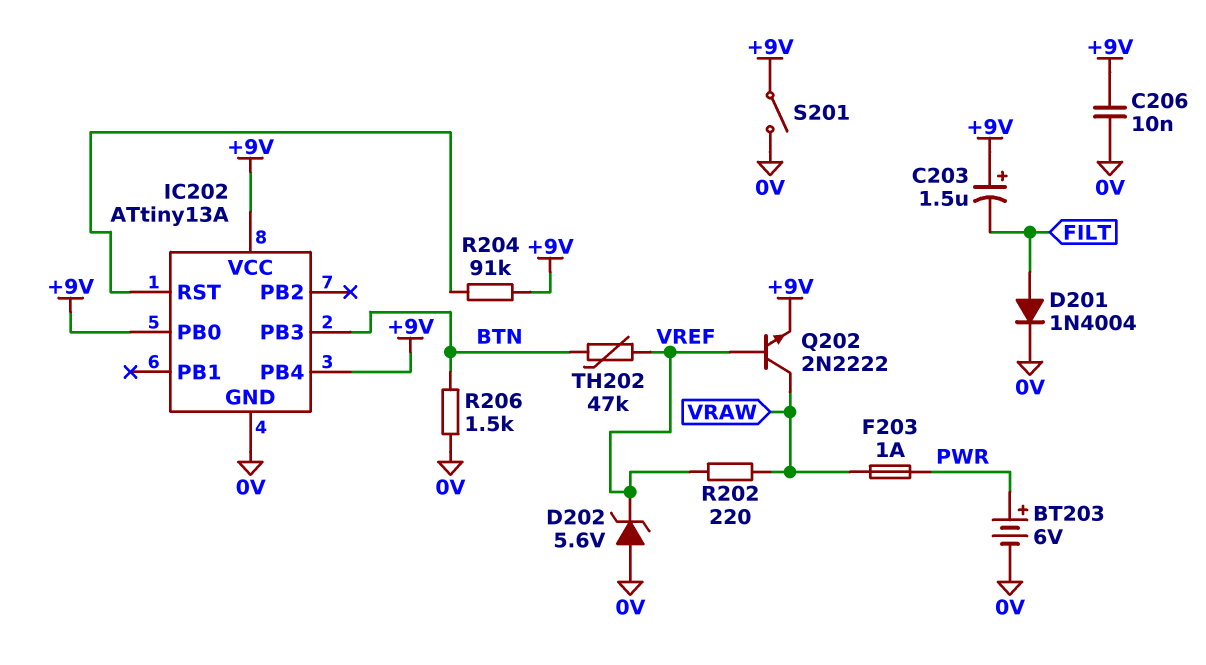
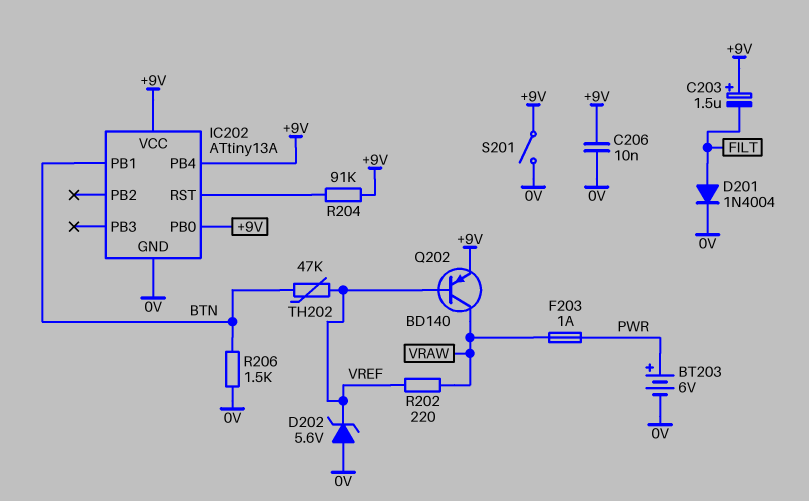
IC202 pin PB1: none -> BTN
IC202 pin PB3: BTN -> none
Q202: NPN 2N2222 (B VREF, C VRAW, E +9V) -> PNP BD140 (B VREF, C VRAW, E +9V)

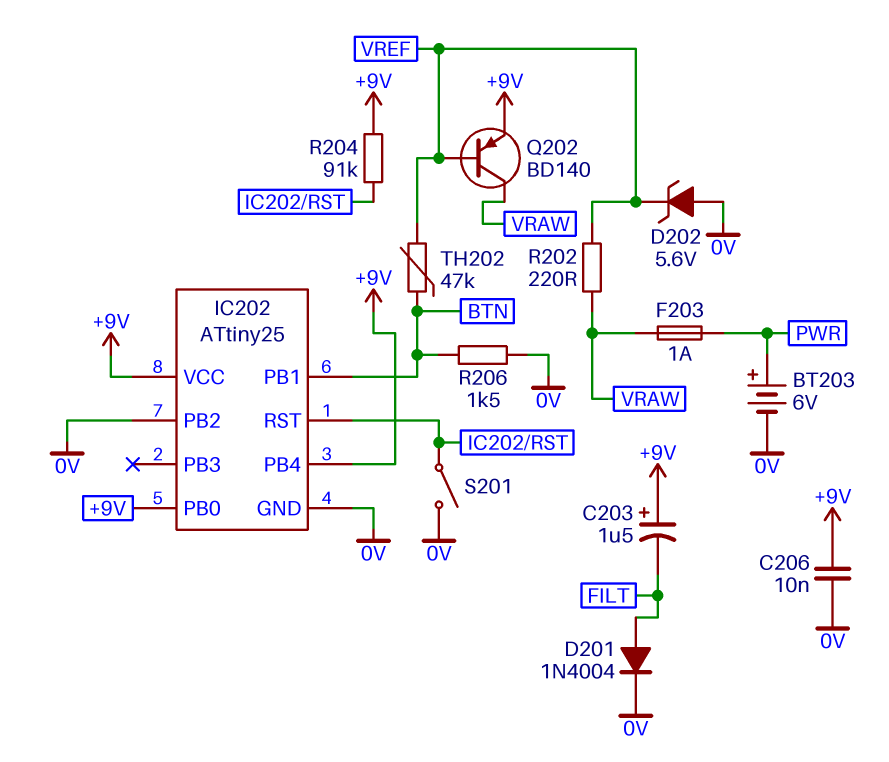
IC202: ATtiny13A -> ATtiny25
IC202 pin PB2: none -> 0V
S201: switch (+9V, 0V) -> switch (0V, IC202/RST)

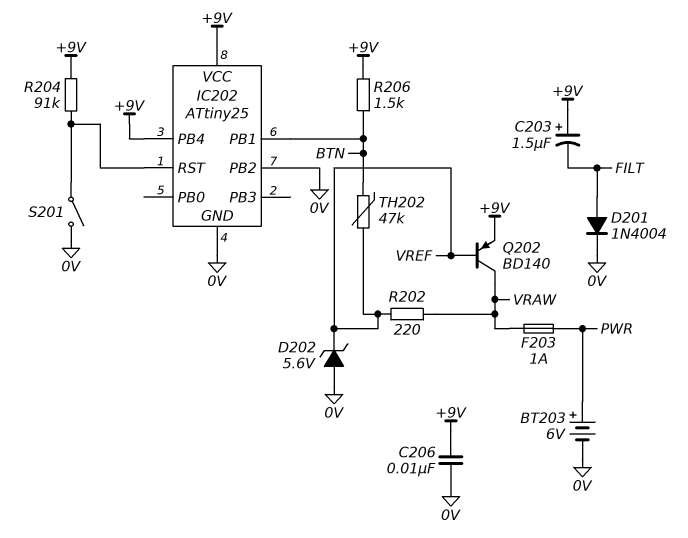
IC202 pin PB0: +9V -> none
R206: 1.5k (0V, BTN) -> 1.5k (+9V, BTN)

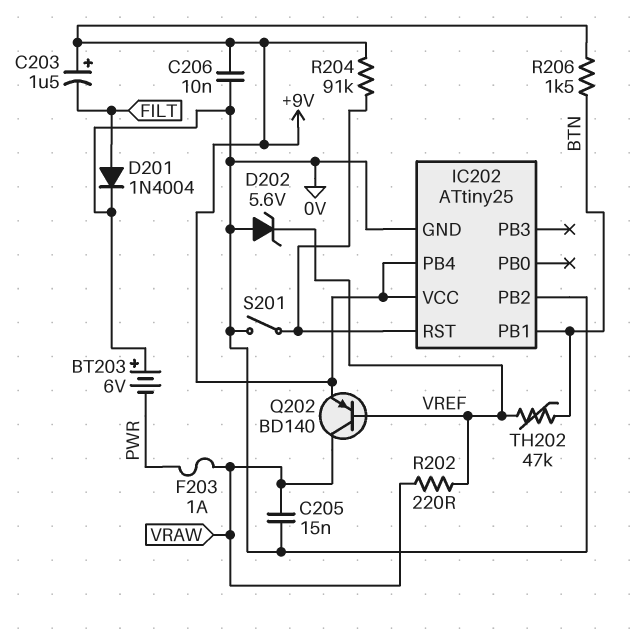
BT203: 6V (plus PWR, minus 0V) -> 6V (plus 0V, minus PWR)
C205: none -> 15nF (0V, VRAW)

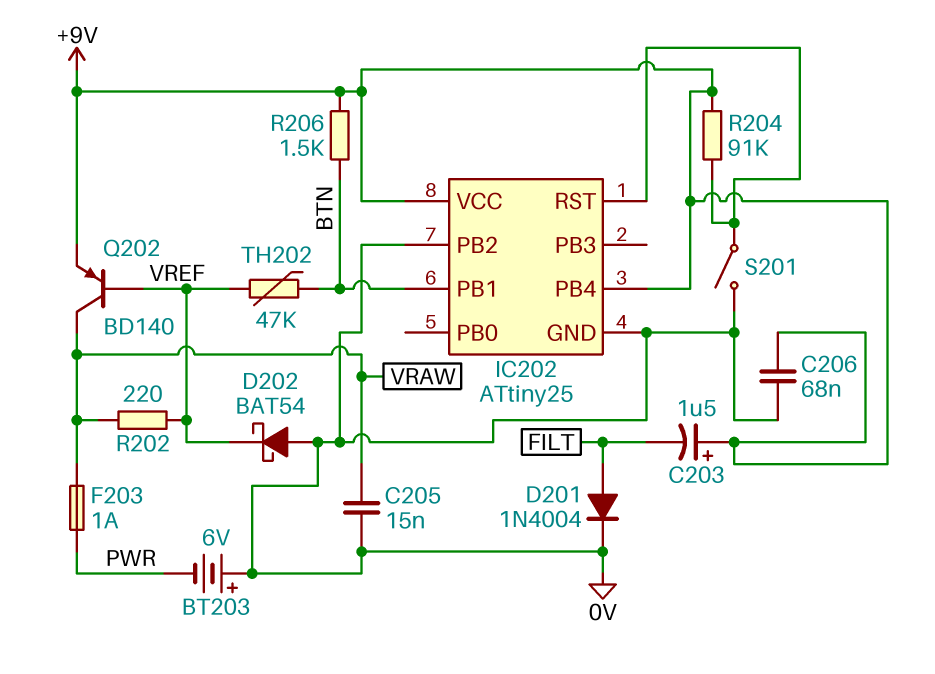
C206: 10nF (+9V, 0V) -> 68nF (+9V, 0V)
D202: zener 5.6V (A 0V, K VREF) -> schottky BAT54 (A 0V, K VREF)

